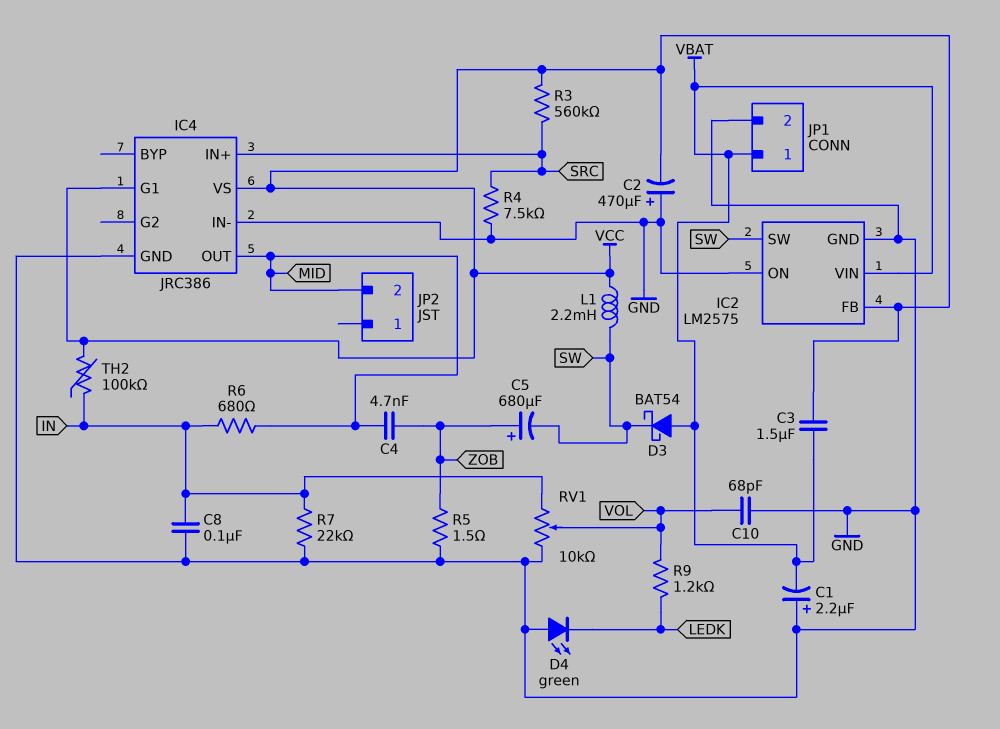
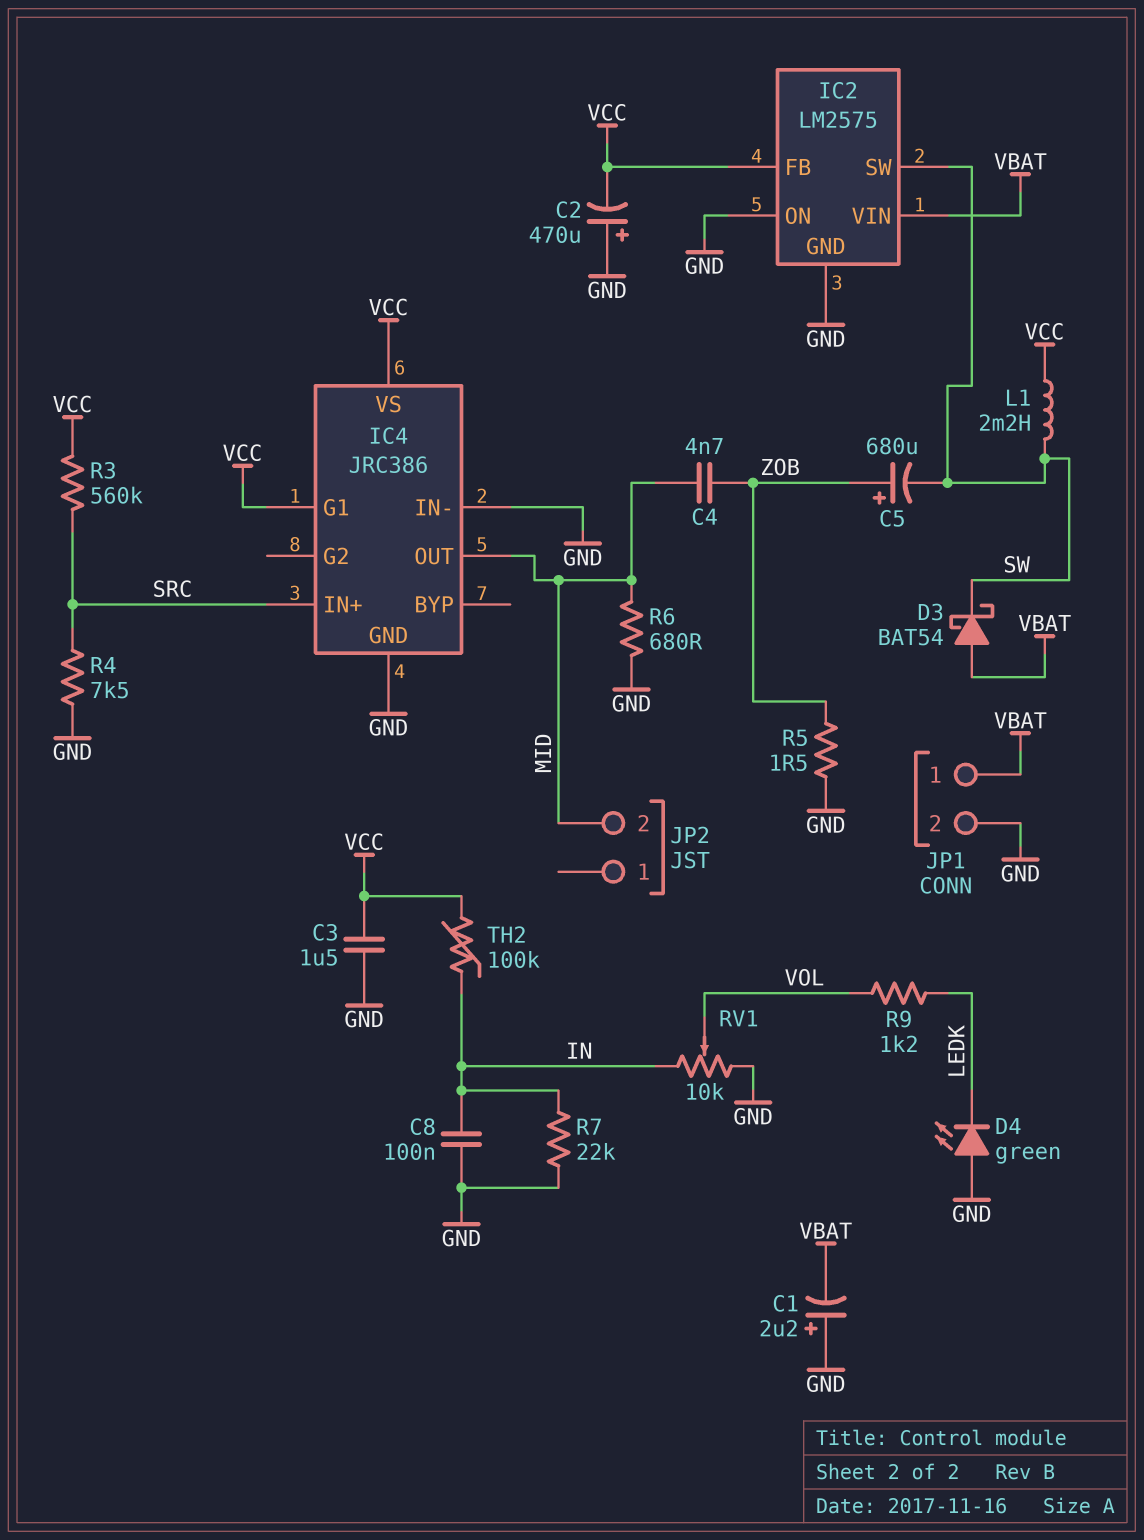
C3: 1.5uF (VBAT, VCC) -> 1.5uF (GND, VCC)
C10: 68pF (GND, VOL) -> none
R6: 680 (IN, MID) -> 680 (GND, MID)

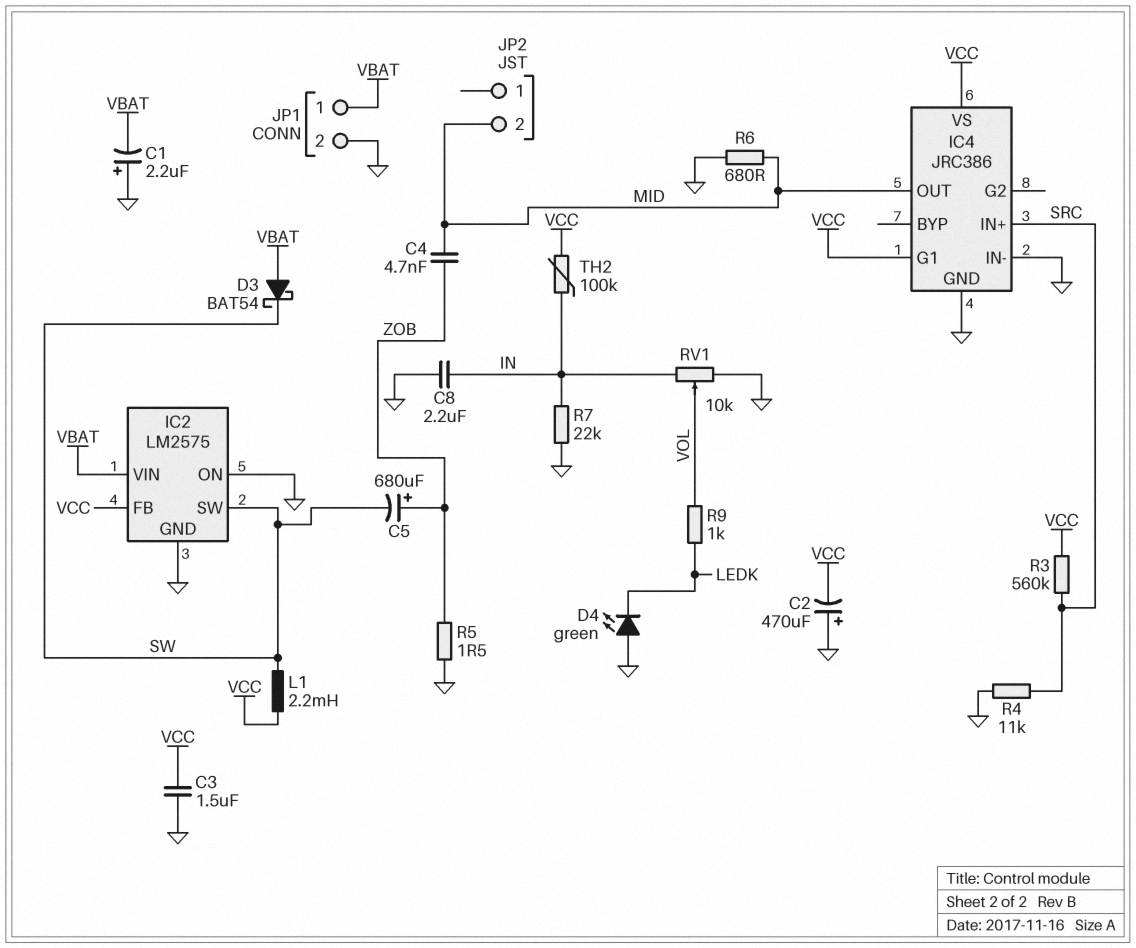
C8: 100nF (GND, IN) -> 2.2uF (GND, IN)
R4: 7.5k (GND, SRC) -> 11k (GND, SRC)
R9: 1.2k (LEDK, VOL) -> 1k (LEDK, VOL)

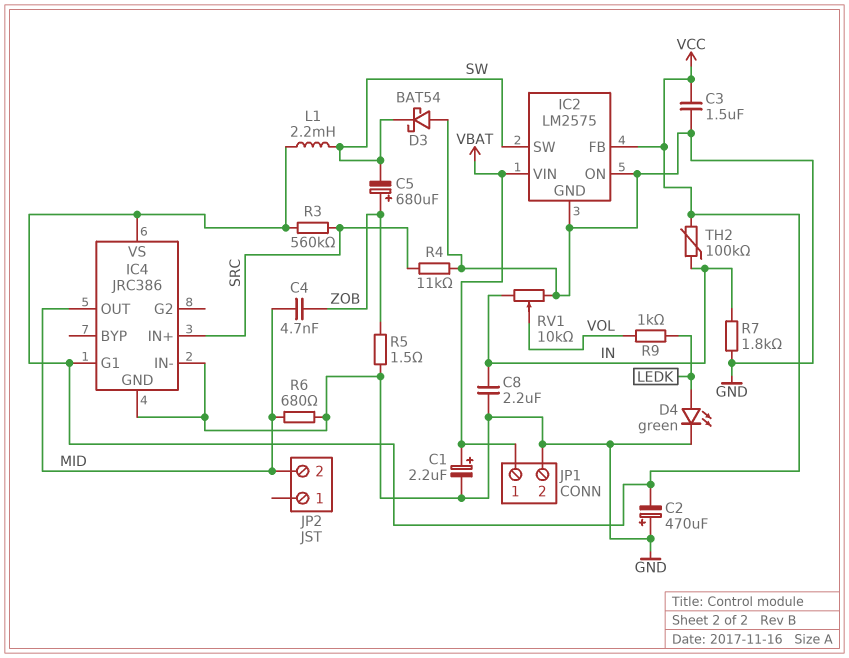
C1: 2.2uF (plus GND, minus VBAT) -> 2.2uF (plus VBAT, minus GND)
D3: schottky BAT54 (A VBAT, K SW) -> schottky BAT54 (A GND, K SW)
D4: LED green (A GND, K LEDK) -> LED green (A LEDK, K GND)
R7: 22k (GND, IN) -> 1.8k (GND, IN)

